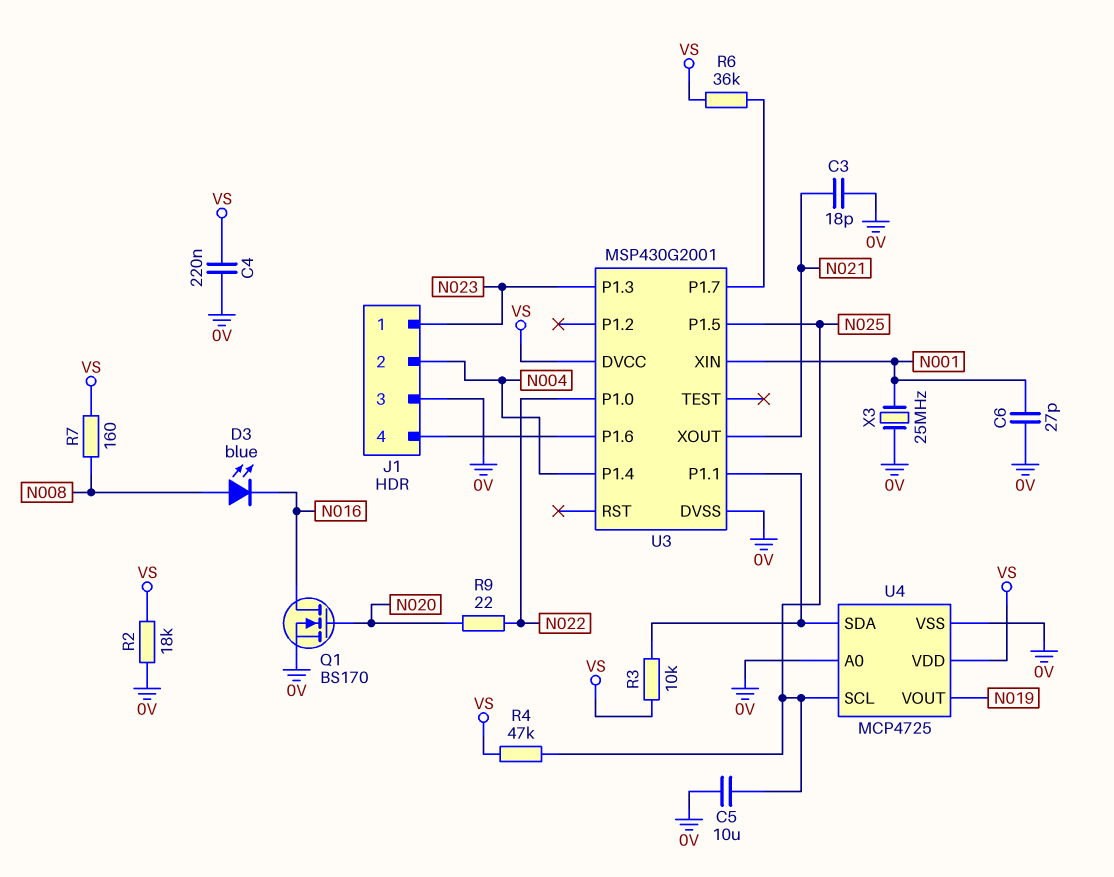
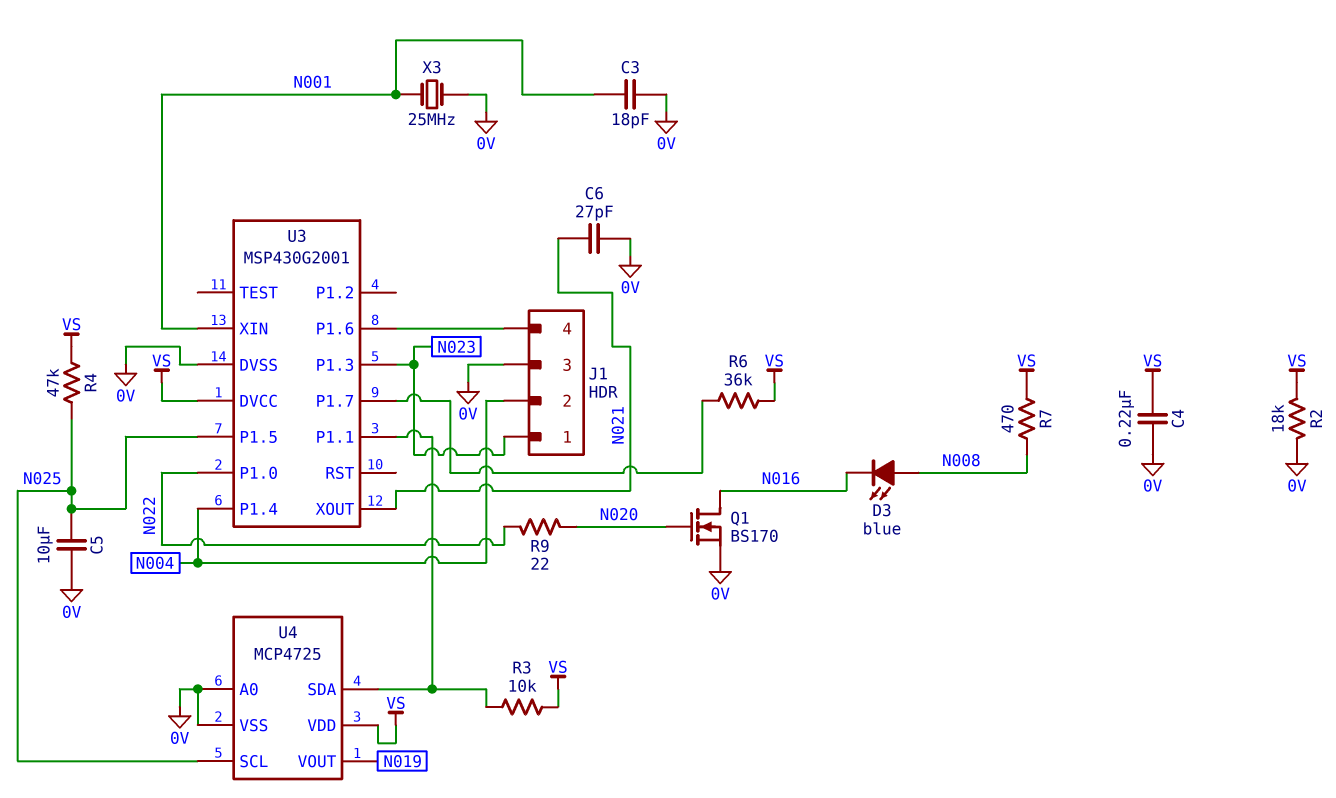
C3: 18pF (0V, N021) -> 18pF (0V, N001)
C6: 27pF (0V, N001) -> 27pF (0V, N021)
R7: 160 (N008, VS) -> 470 (N008, VS)

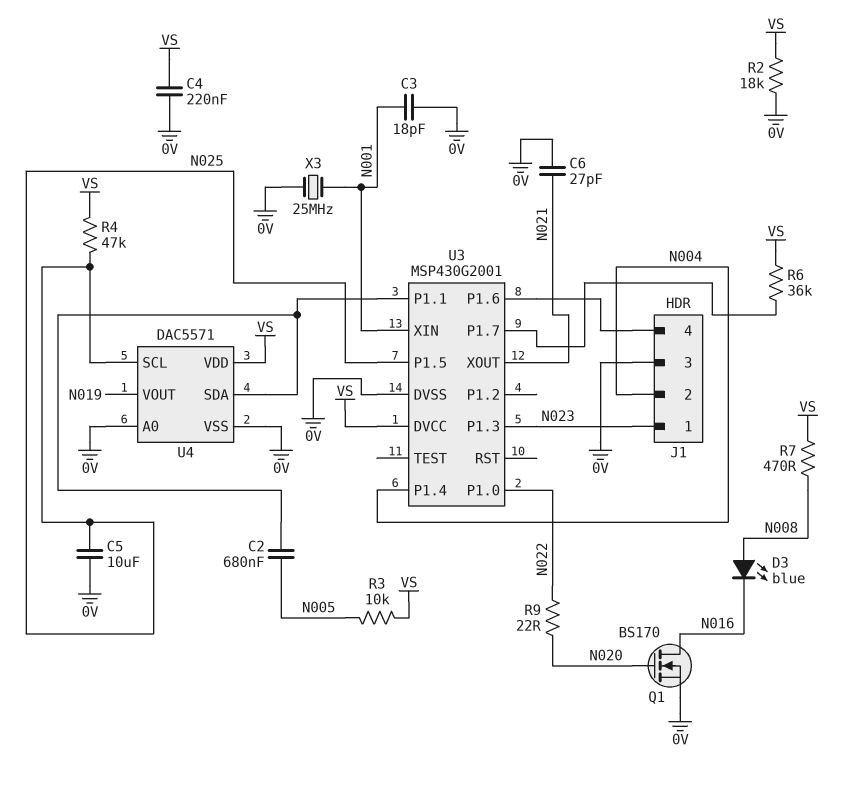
C2: none -> 680nF (N005, U3/P1.1)
R3: 10k (U3/P1.1, VS) -> 10k (N005, VS)
U4: MCP4725 -> DAC5571

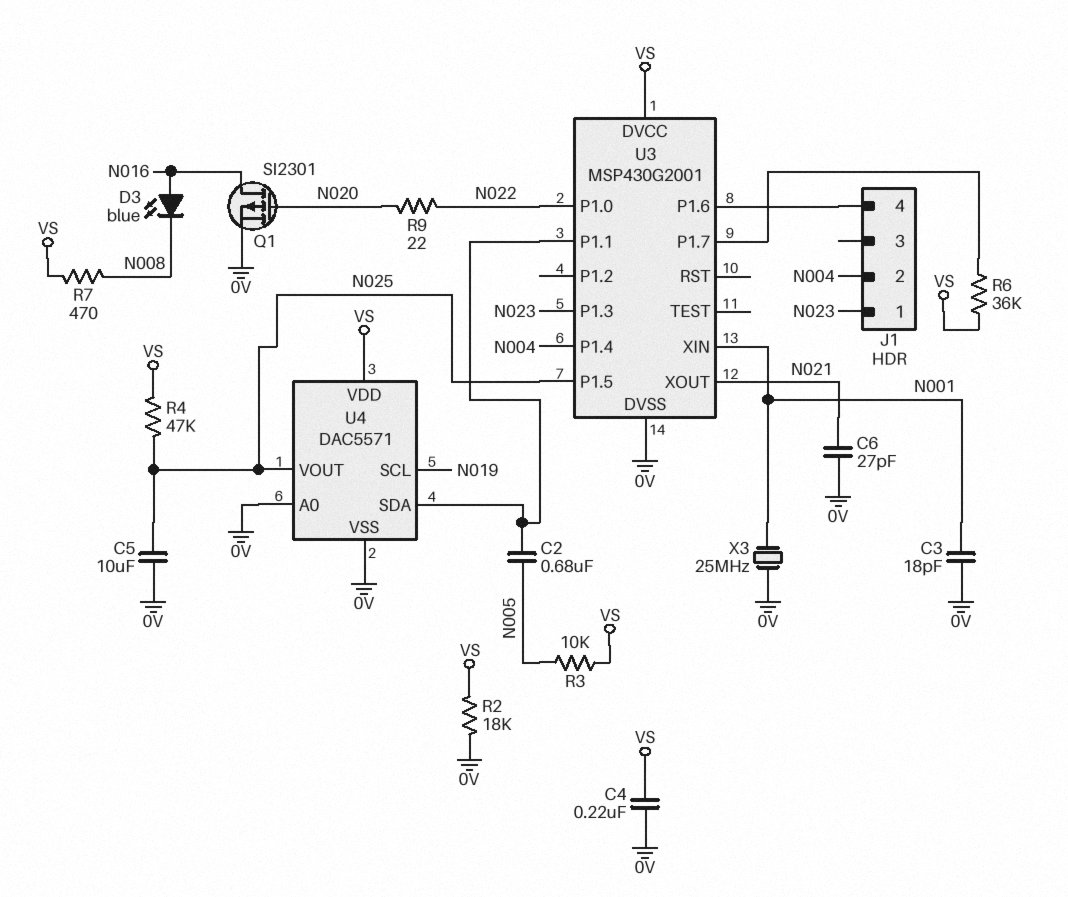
D3: LED blue (A N008, K N016) -> LED blue (A N016, K N008)
J1 pin 3: 0V -> none
Q1: NMOS BS170 (G N020, D N016, S 0V) -> PMOS SI2301 (G N020, D N016, S 0V)
U4 pin SCL: N025 -> N019
U4 pin VOUT: N019 -> N025

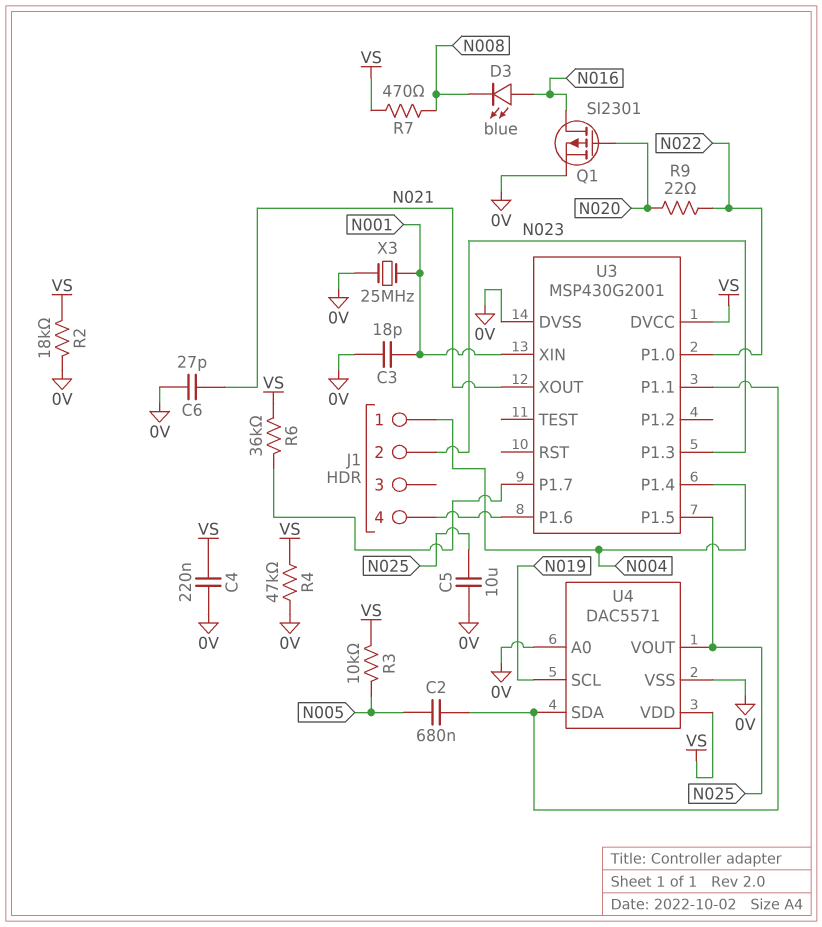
J1 pin 1: N023 -> N004
J1 pin 2: N004 -> N023
R4: 47k (N025, VS) -> 47k (0V, VS)

